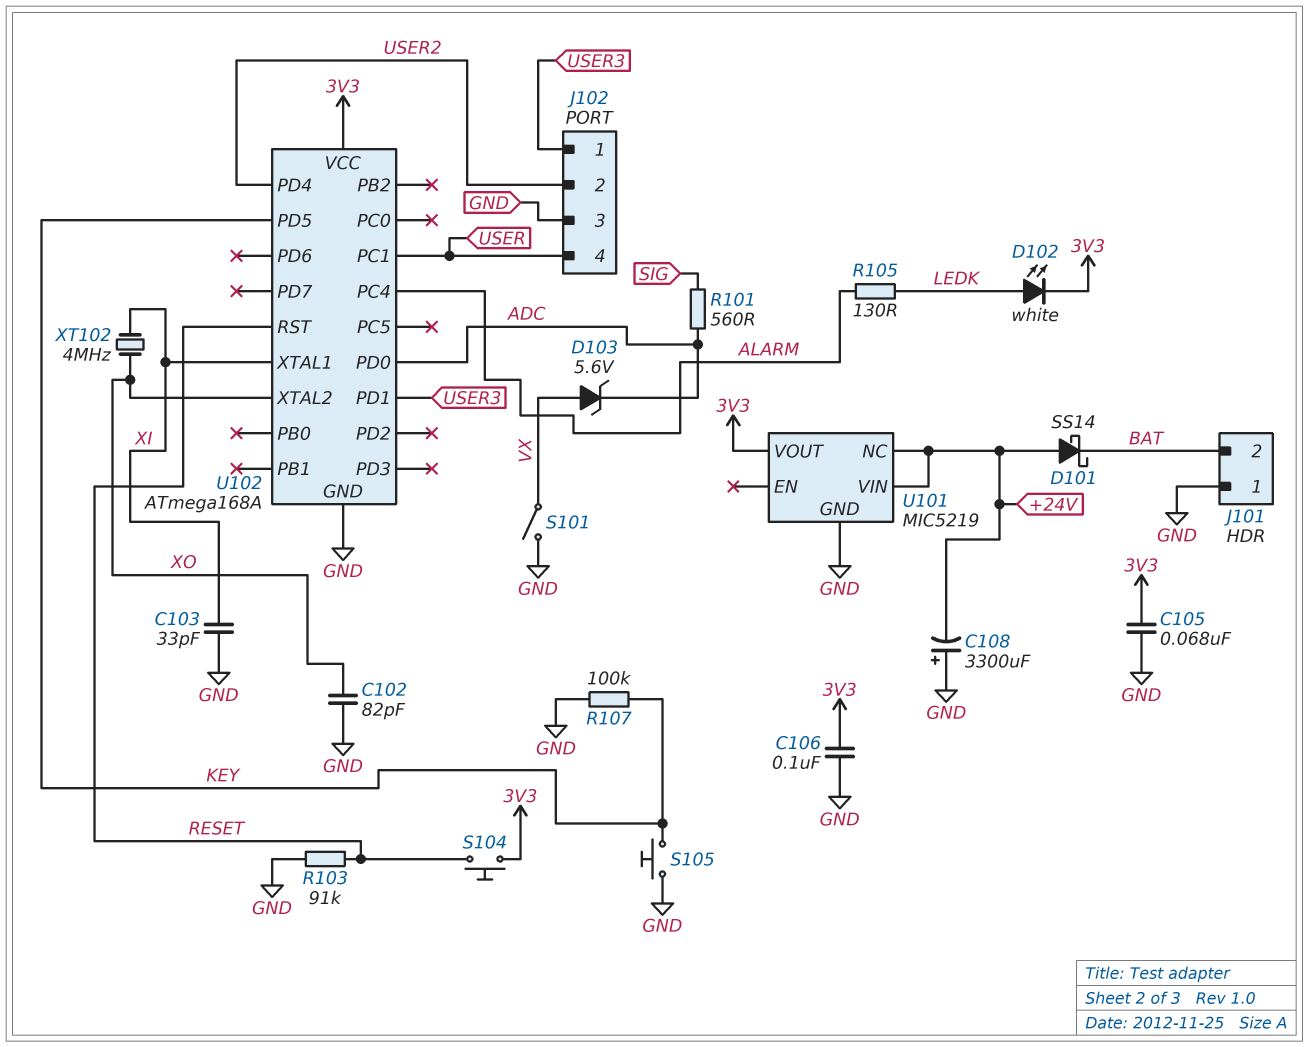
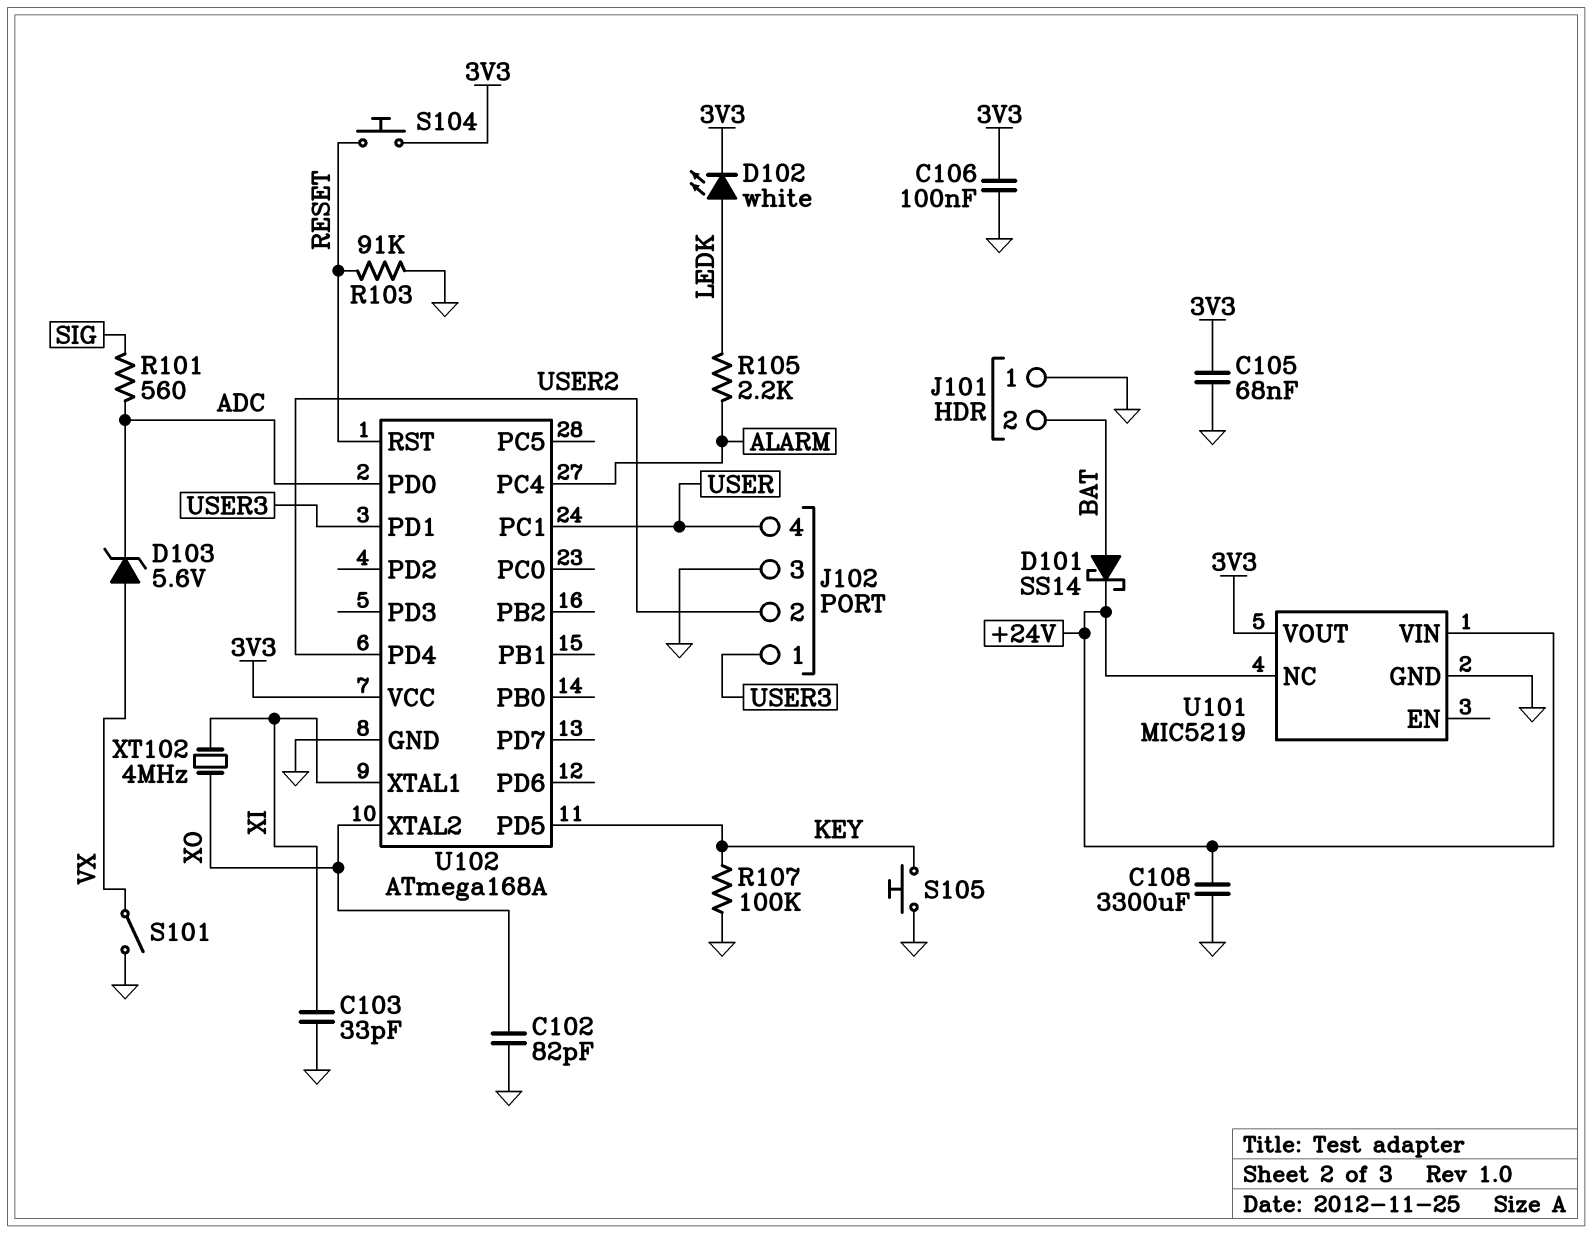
C108: 3300uF (plus GND, minus +24V) -> 3300uF (+24V, GND)
D101: schottky SS14 (A +24V, K BAT) -> schottky SS14 (A BAT, K +24V)
R105: 130 (ALARM, LEDK) -> 2.2k (ALARM, LEDK)

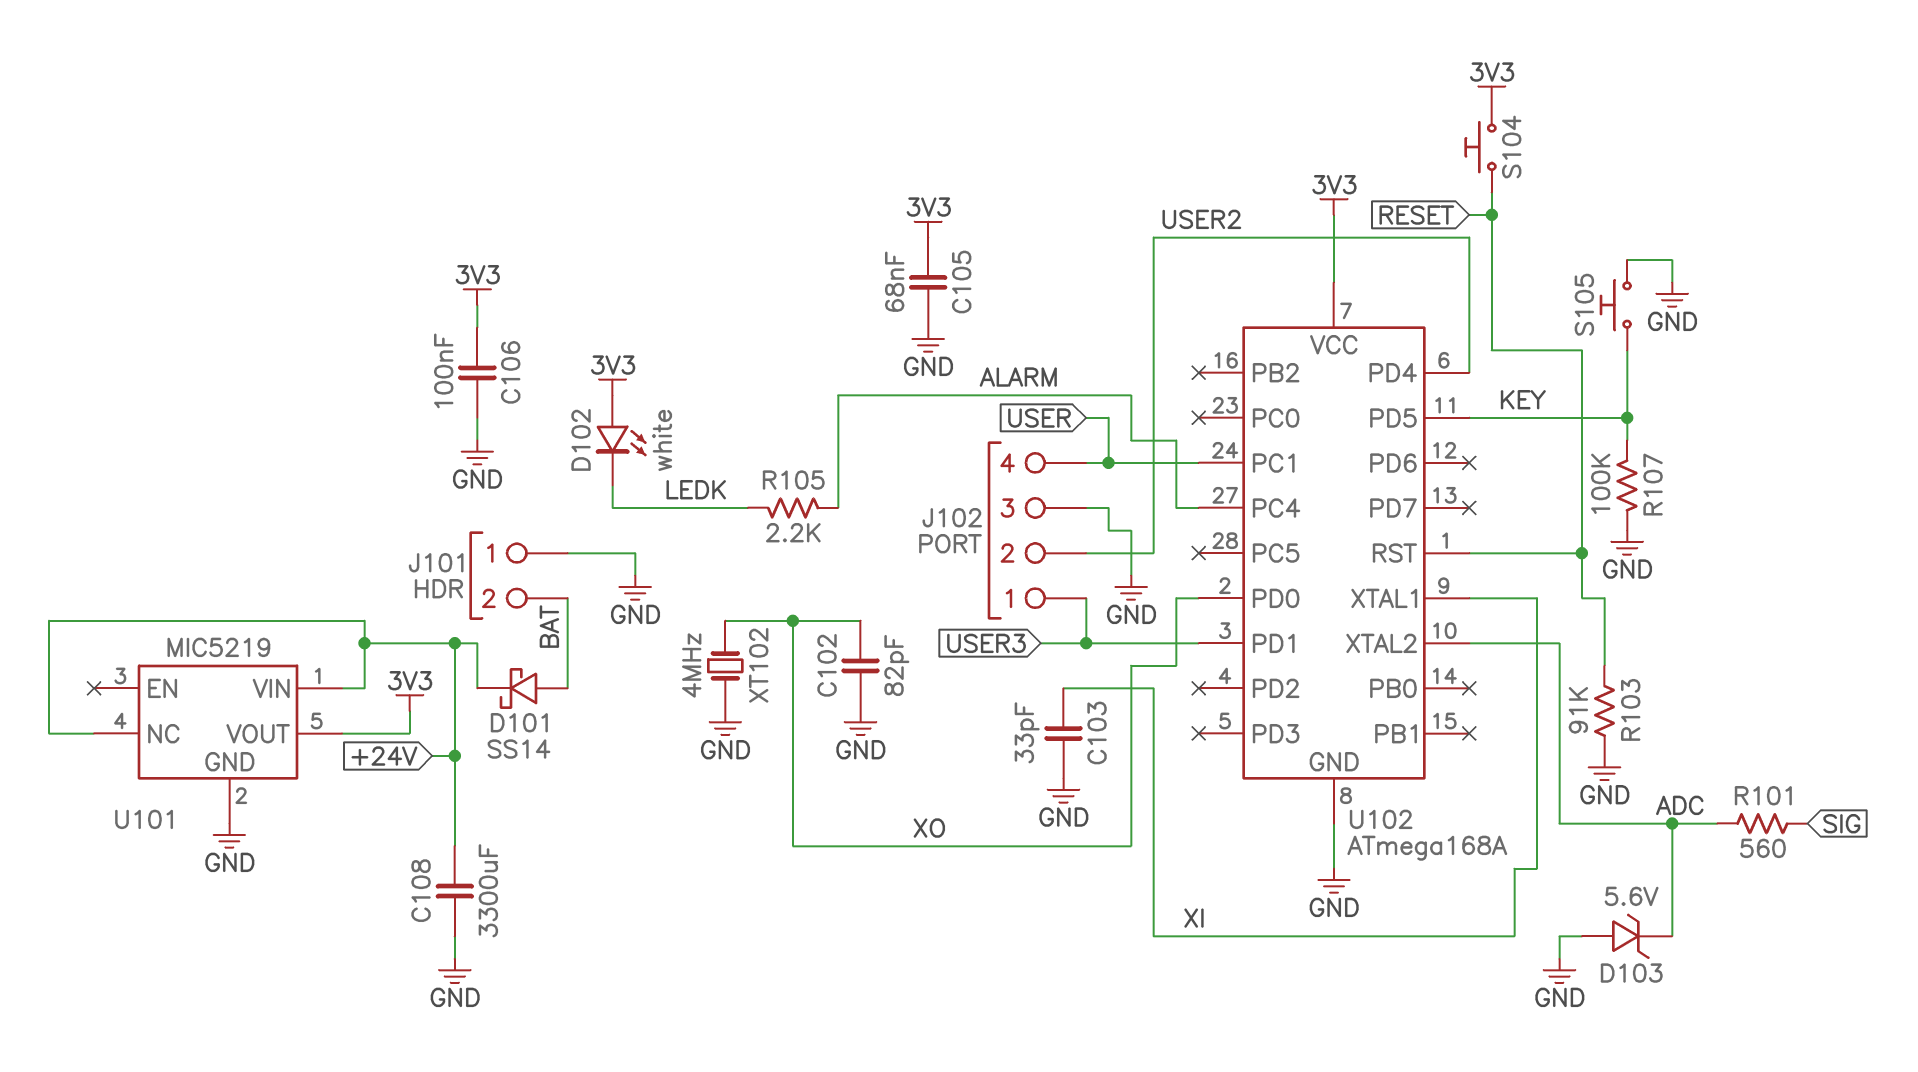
D102: LED white (A LEDK, K 3V3) -> LED white (A 3V3, K LEDK)
D103: zener 5.6V (A VX, K ADC) -> zener 5.6V (A GND, K ADC)
S101: switch (GND, VX) -> none
U102 pin PD0: ADC -> XO
U102 pin XTAL2: XO -> ADC
XT102: 4MHz (XI, XO) -> 4MHz (GND, XO)

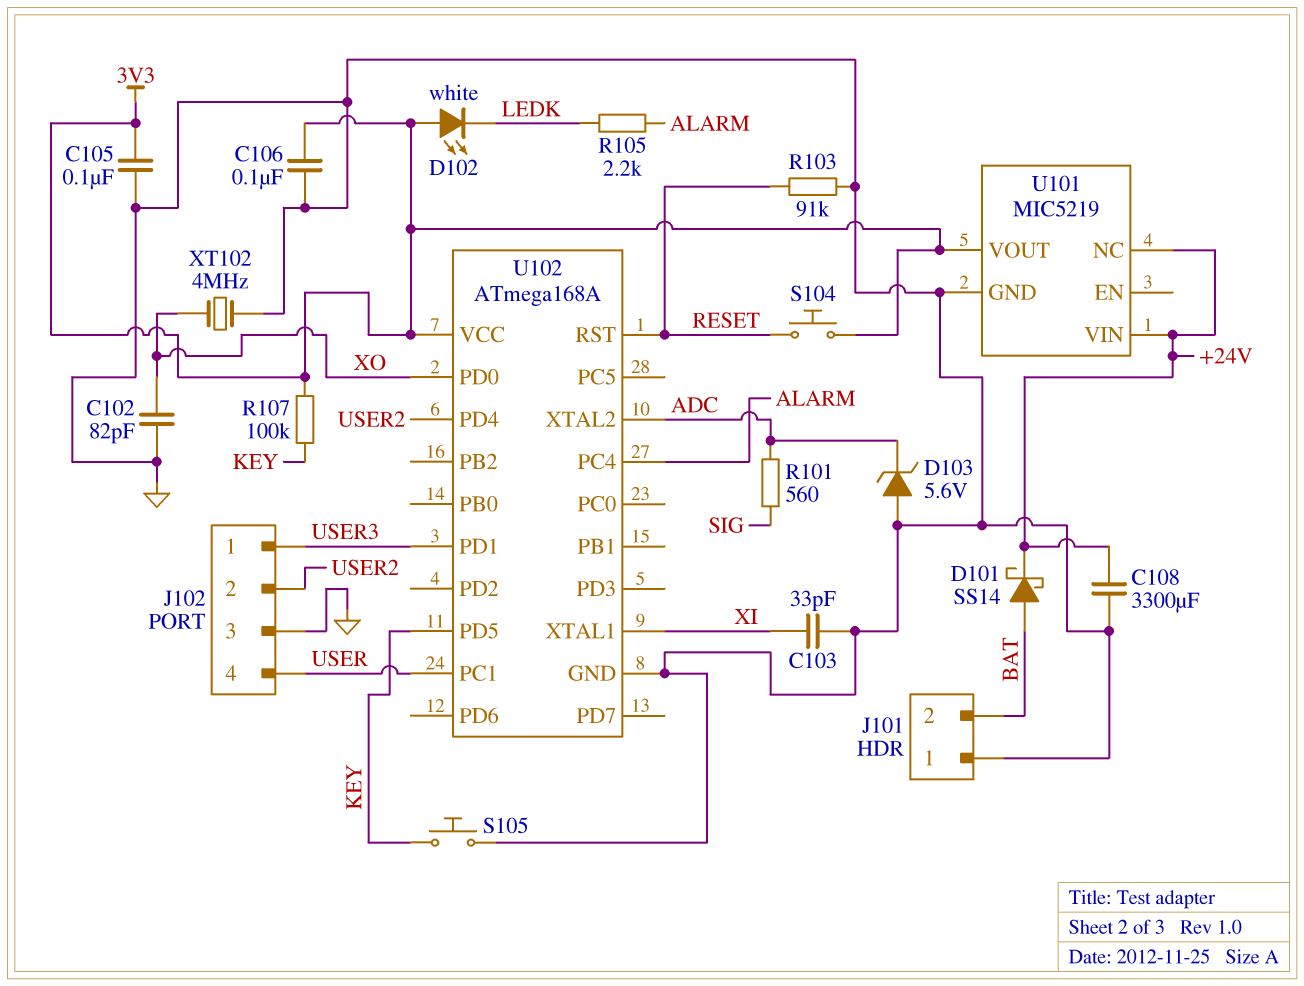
C105: 68nF (3V3, GND) -> 100nF (3V3, GND)
R107: 100k (GND, KEY) -> 100k (3V3, KEY)

